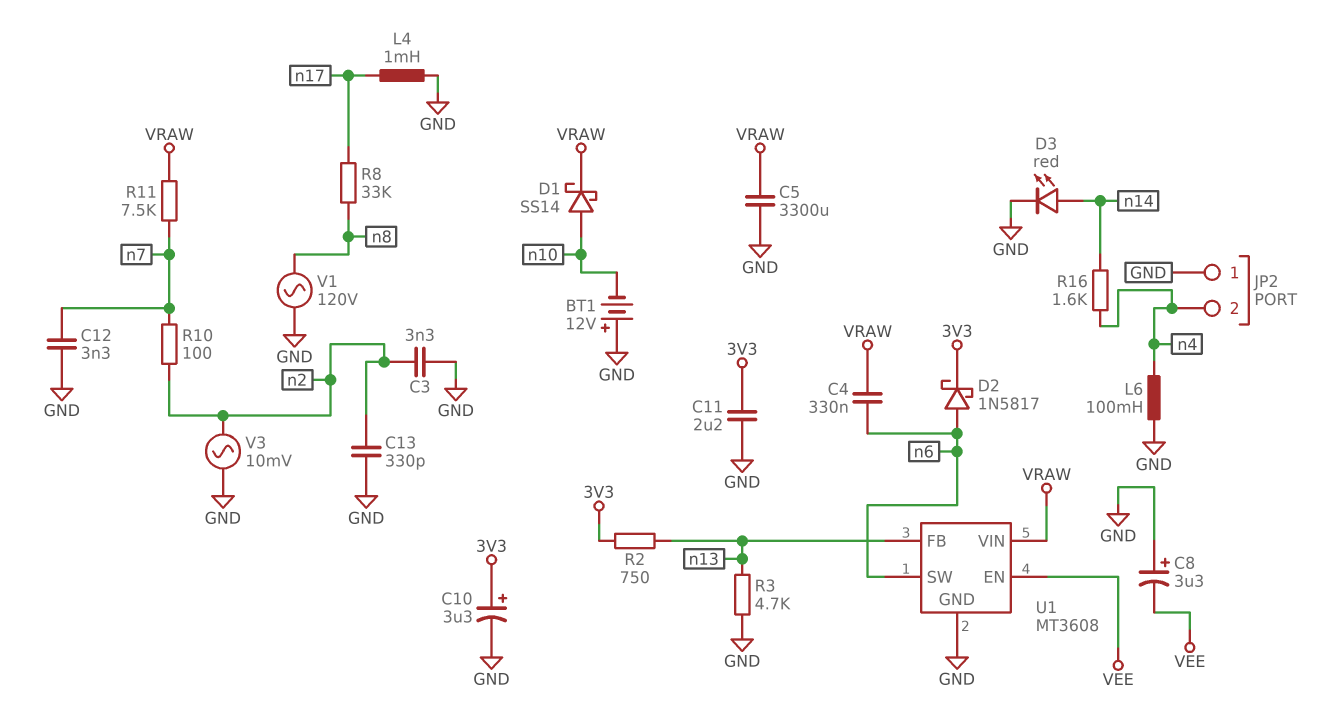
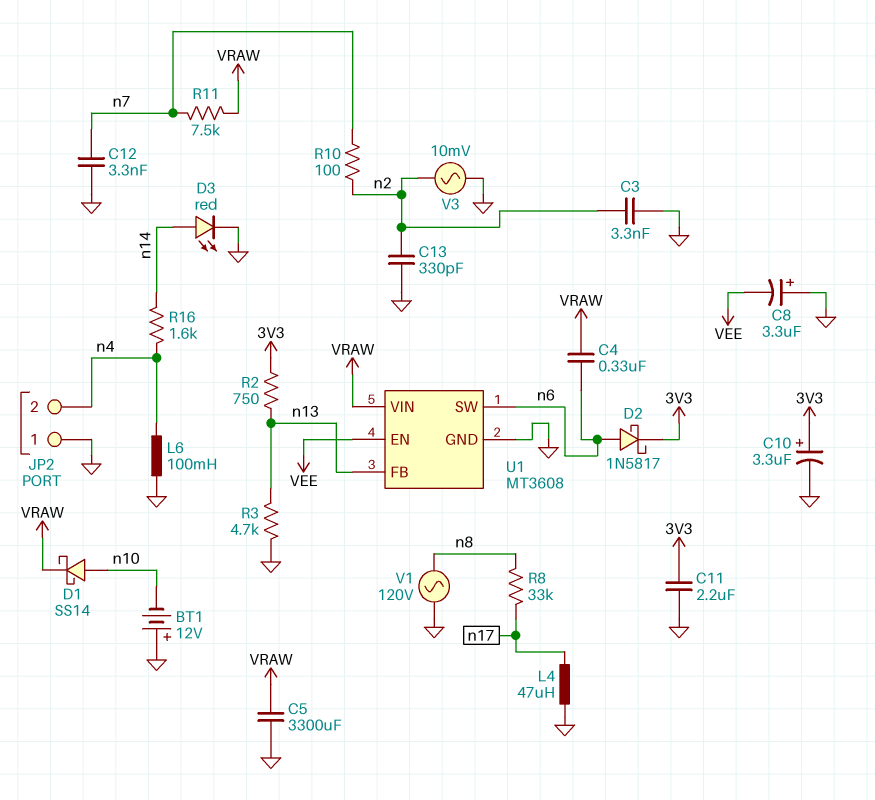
L4: 1mH (GND, n17) -> 47uH (GND, n17)

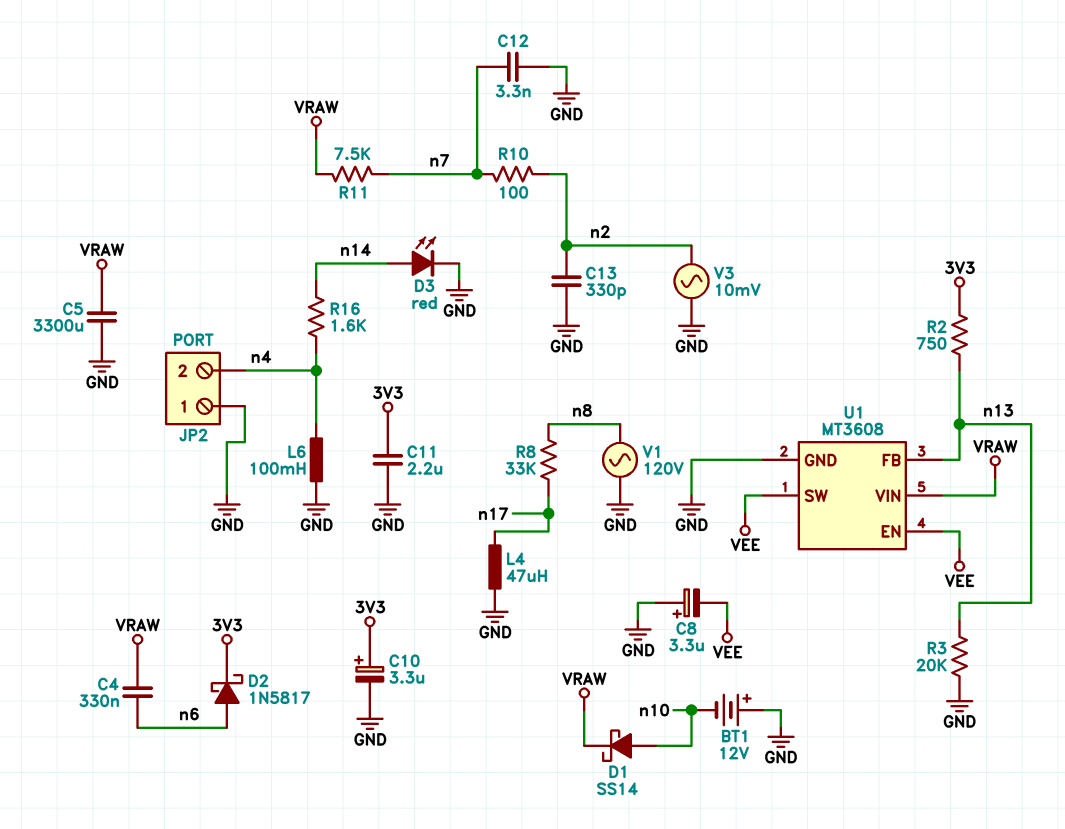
C3: 3.3nF (GND, n2) -> none
R3: 4.7k (GND, n13) -> 20k (GND, n13)
U1 pin SW: n6 -> VEE

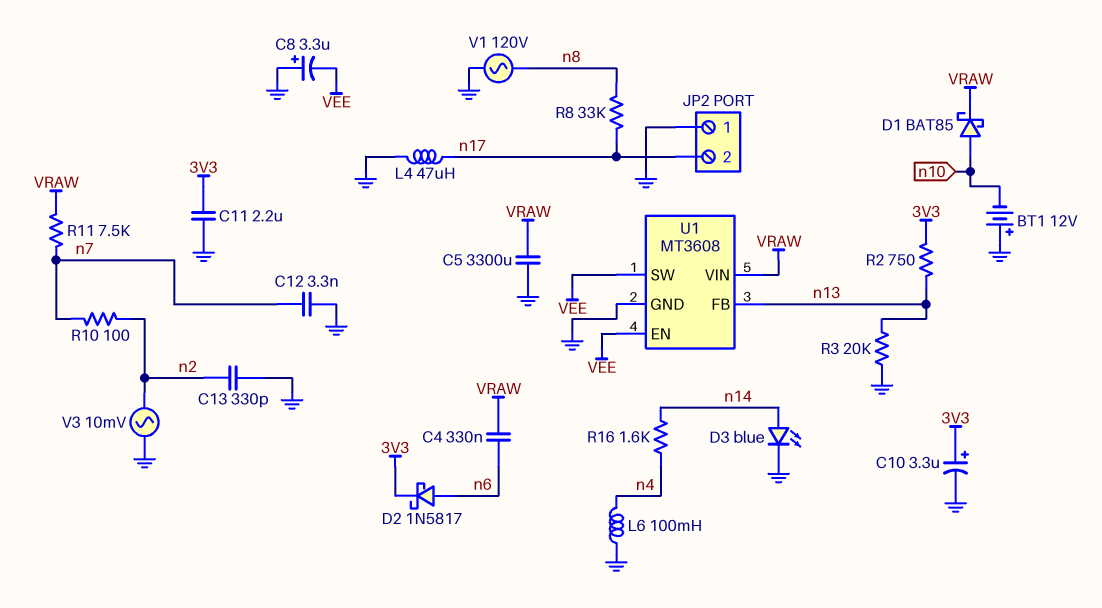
D1: schottky SS14 (A n10, K VRAW) -> schottky BAT85 (A n10, K VRAW)
D3: LED red (A n14, K GND) -> LED blue (A n14, K GND)
JP2 pin 2: n4 -> n17

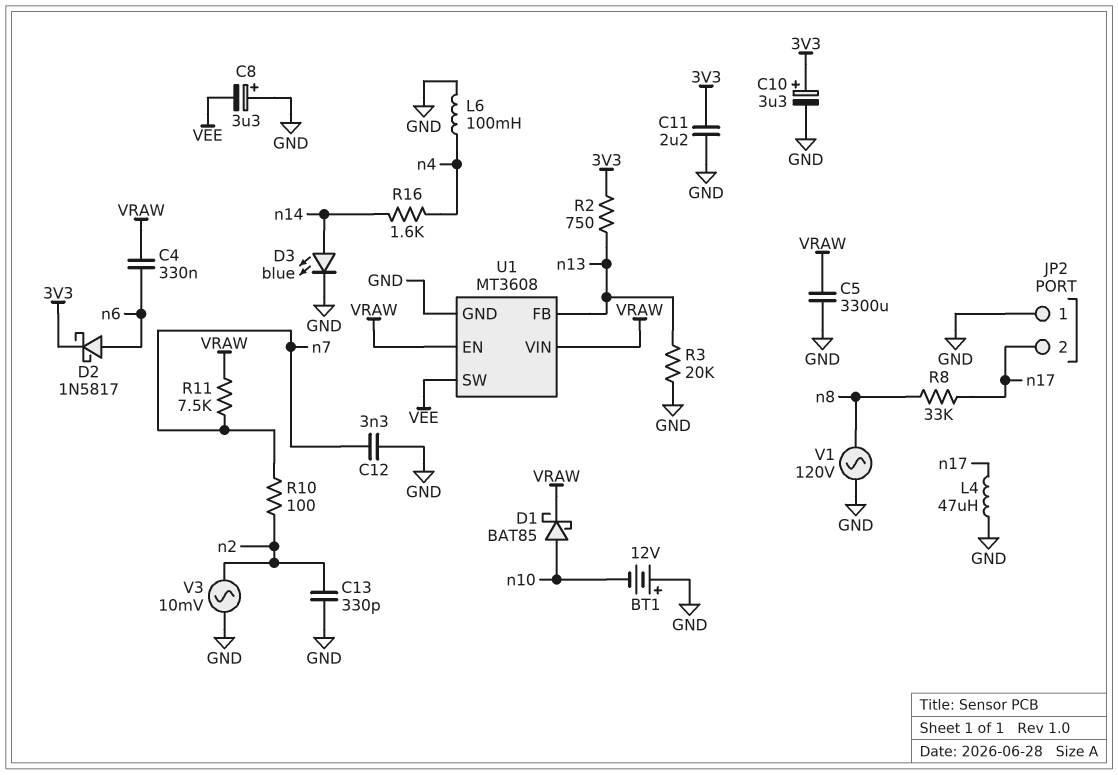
U1 pin EN: VEE -> VRAW

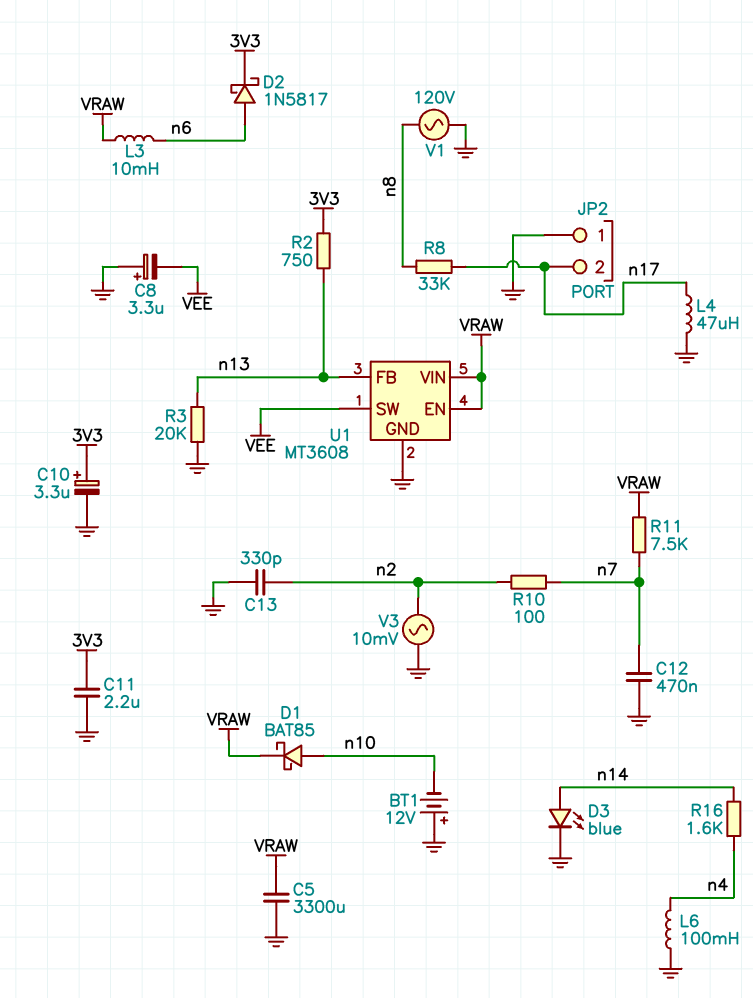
C4: 330nF (VRAW, n6) -> none
C12: 3.3nF (GND, n7) -> 470nF (GND, n7)
L3: none -> 10mH (VRAW, n6)

